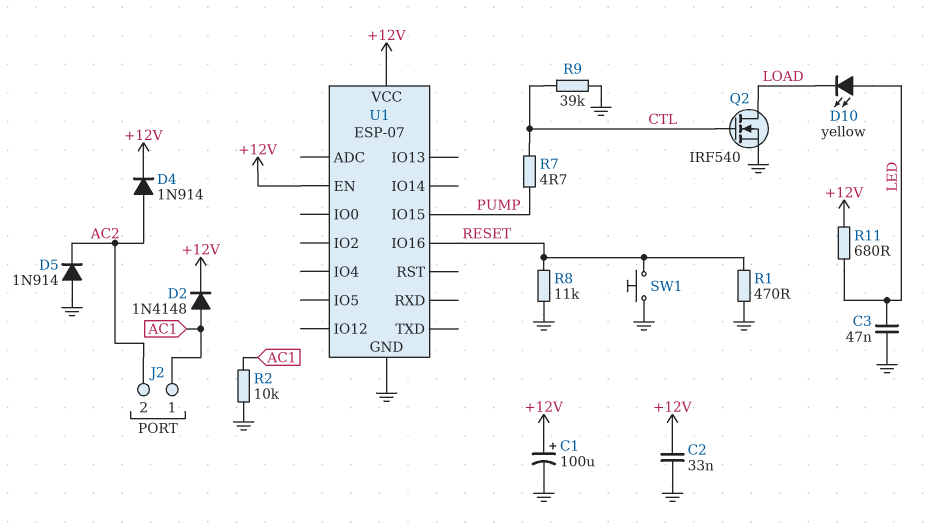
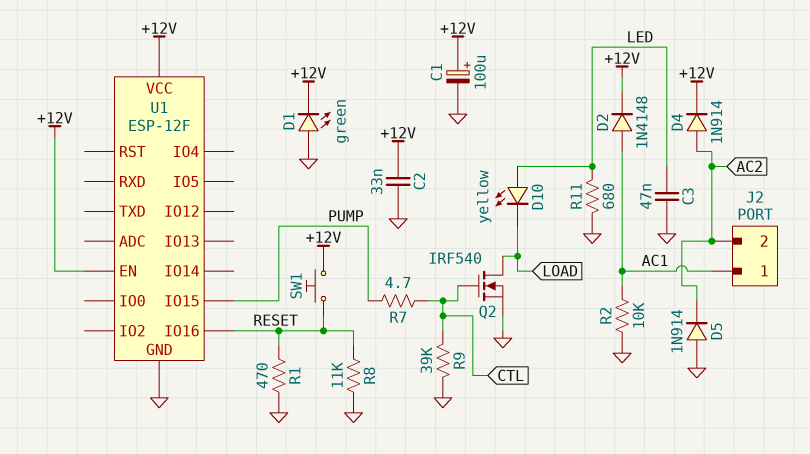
D1: none -> LED green (A GND, K +12V)
R11: 680 (+12V, LED) -> 680 (GND, LED)
SW1: button (GND, RESET) -> button (+12V, RESET)
U1: ESP-07 -> ESP-12F

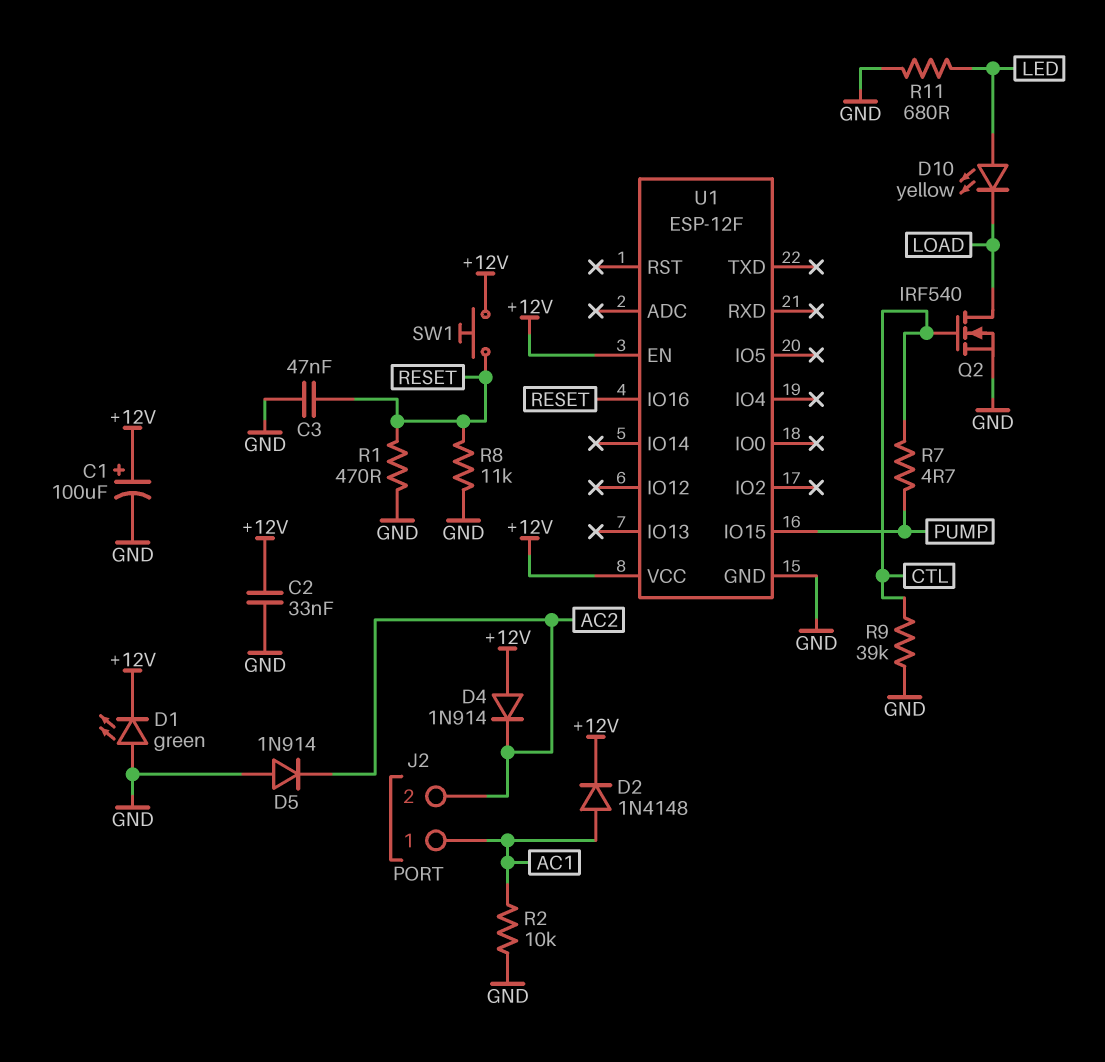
C3: 47nF (GND, LED) -> 47nF (GND, RESET)
D4: diode 1N914 (A AC2, K +12V) -> diode 1N914 (A +12V, K AC2)

